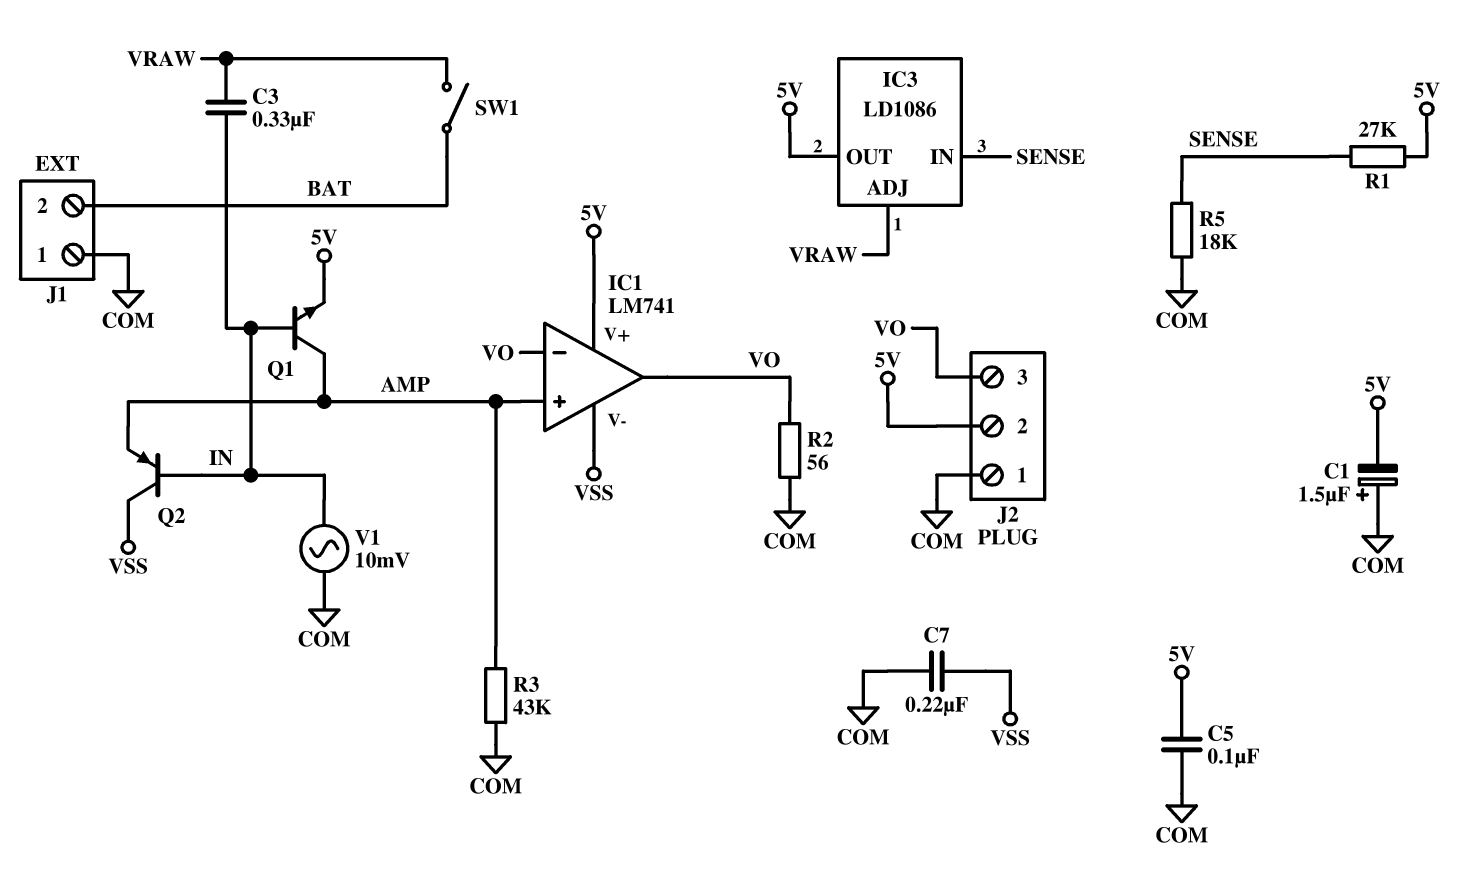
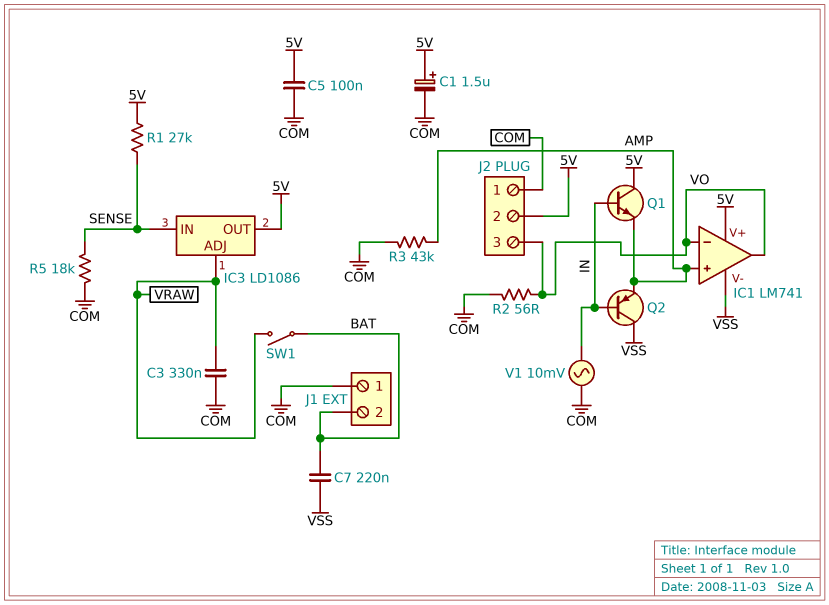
C1: 1.5uF (plus COM, minus 5V) -> 1.5uF (plus 5V, minus COM)
C3: 330nF (IN, VRAW) -> 330nF (COM, VRAW)
C7: 220nF (COM, VSS) -> 220nF (BAT, VSS)
Q1: NPN (B IN, C AMP, E 5V) -> NPN (B IN, C 5V, E AMP)

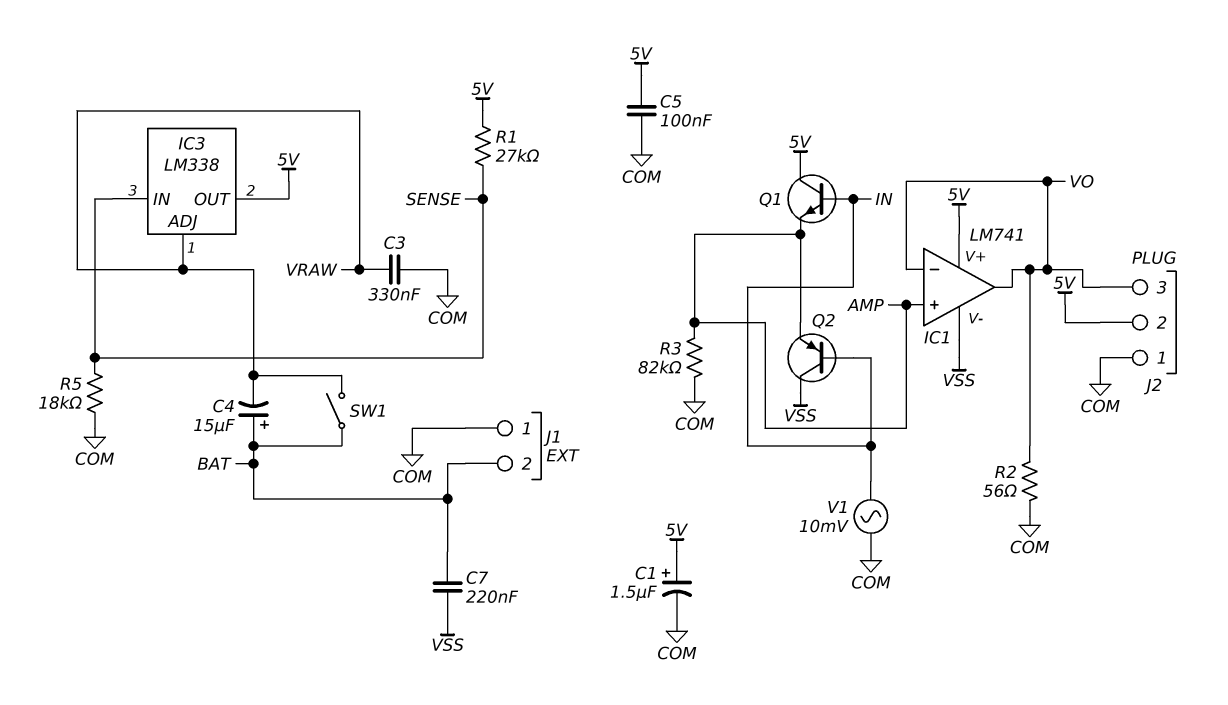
C4: none -> 15uF (plus BAT, minus VRAW)
IC3: LD1086 -> LM338
R3: 43k (AMP, COM) -> 82k (AMP, COM)

